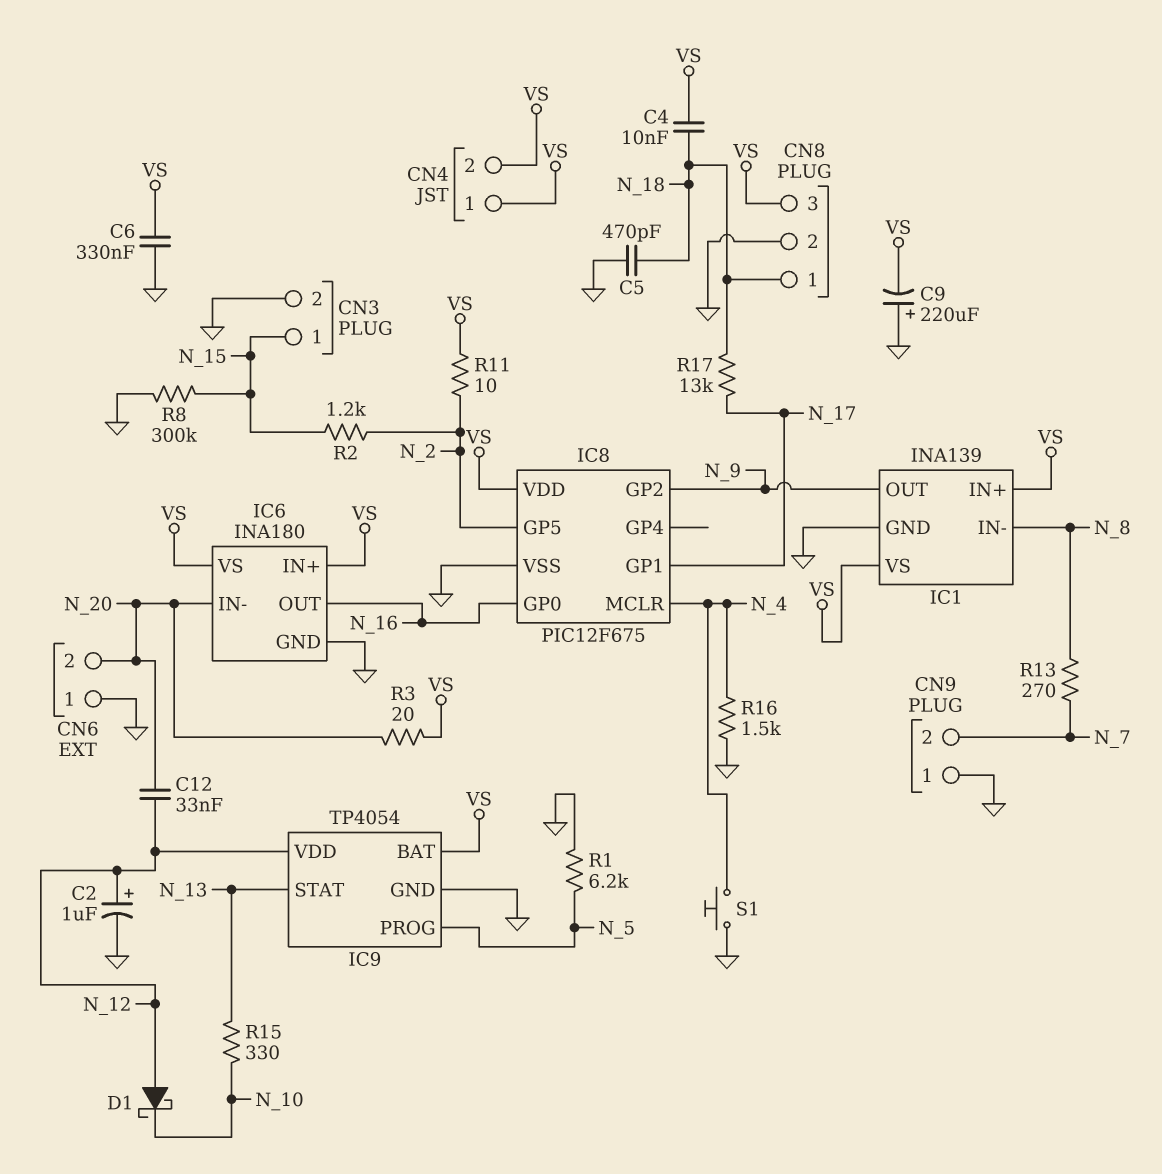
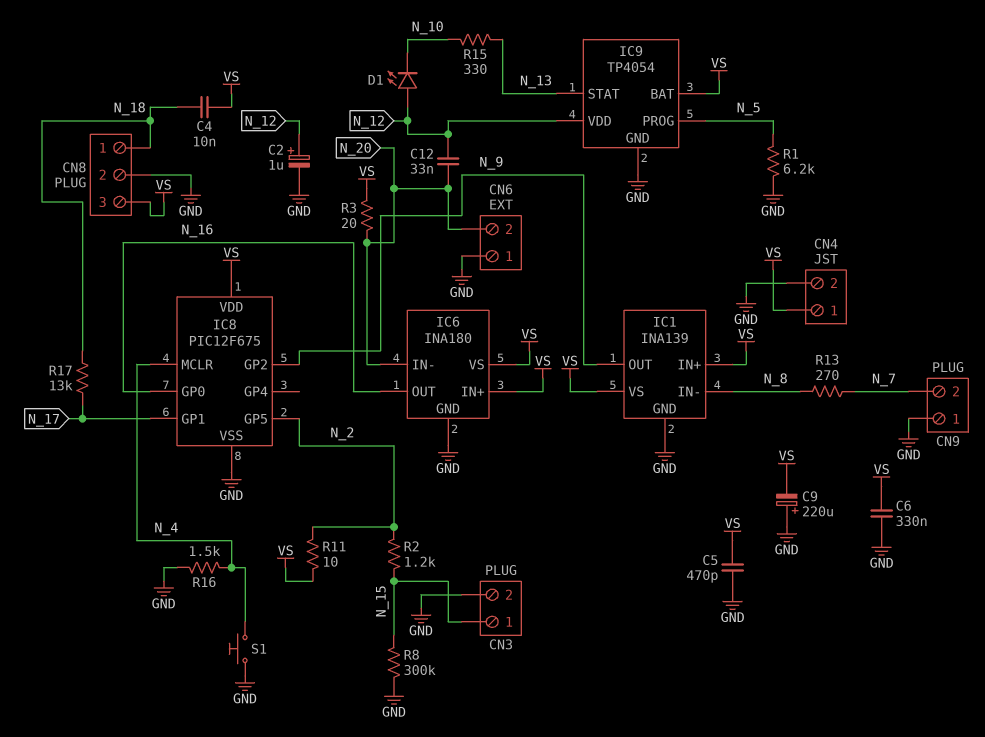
C5: 470pF (GND, N_18) -> 470pF (GND, VS)
CN4 pin 2: VS -> GND
D1: schottky (A N_12, K N_10) -> LED (A N_12, K N_10)

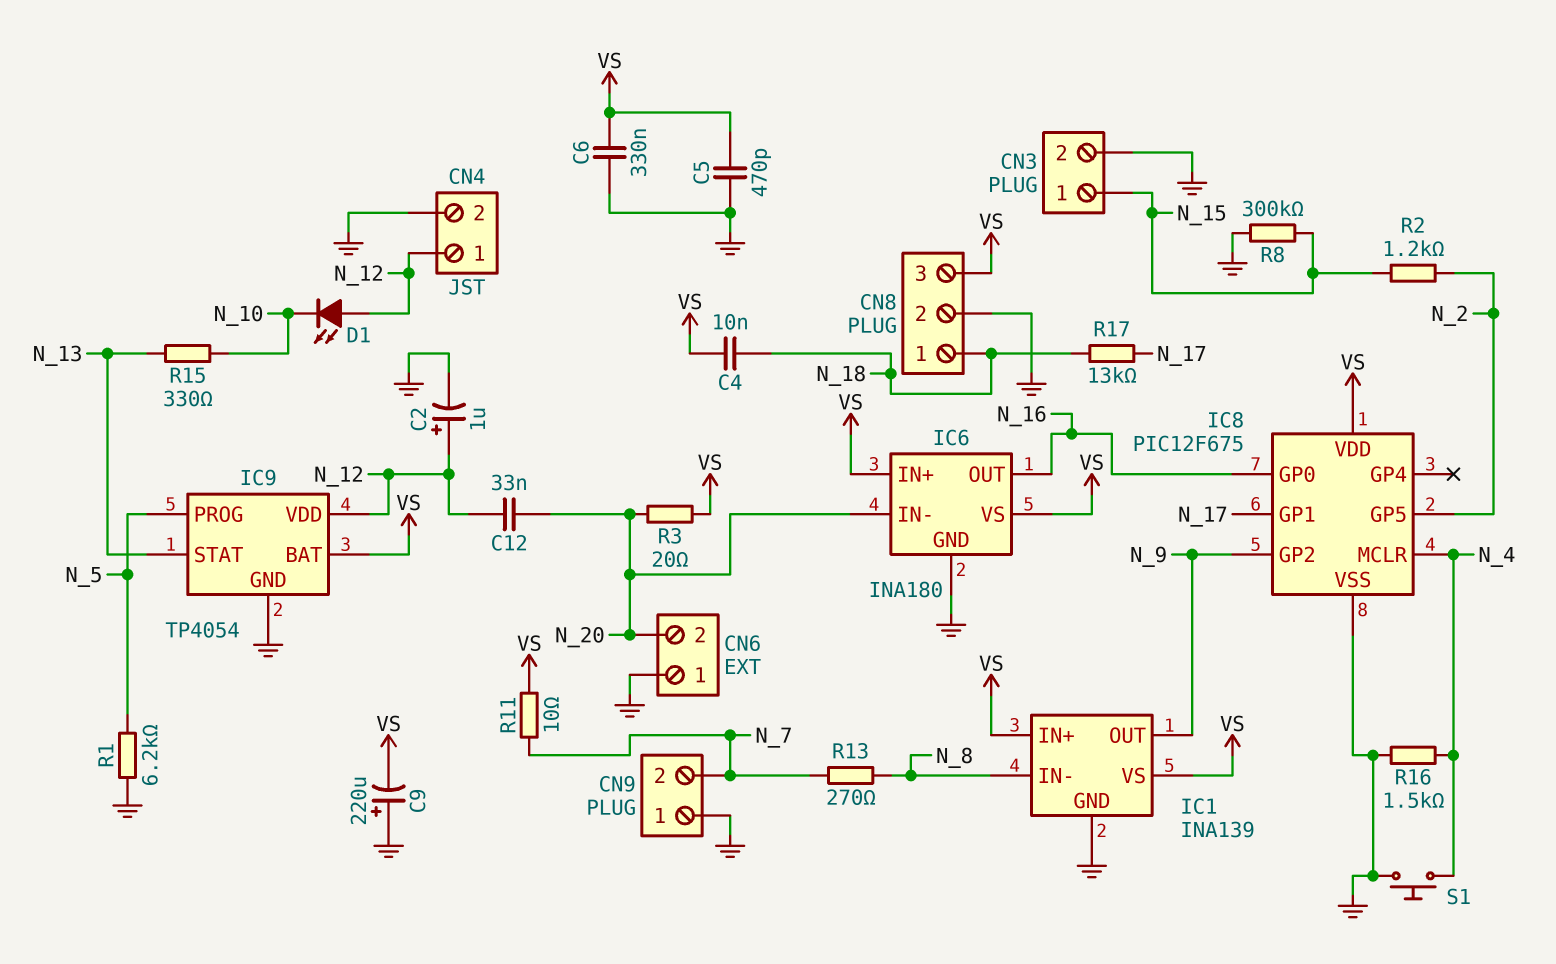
CN4 pin 1: VS -> N_12
R11: 10 (N_2, VS) -> 10 (N_7, VS)

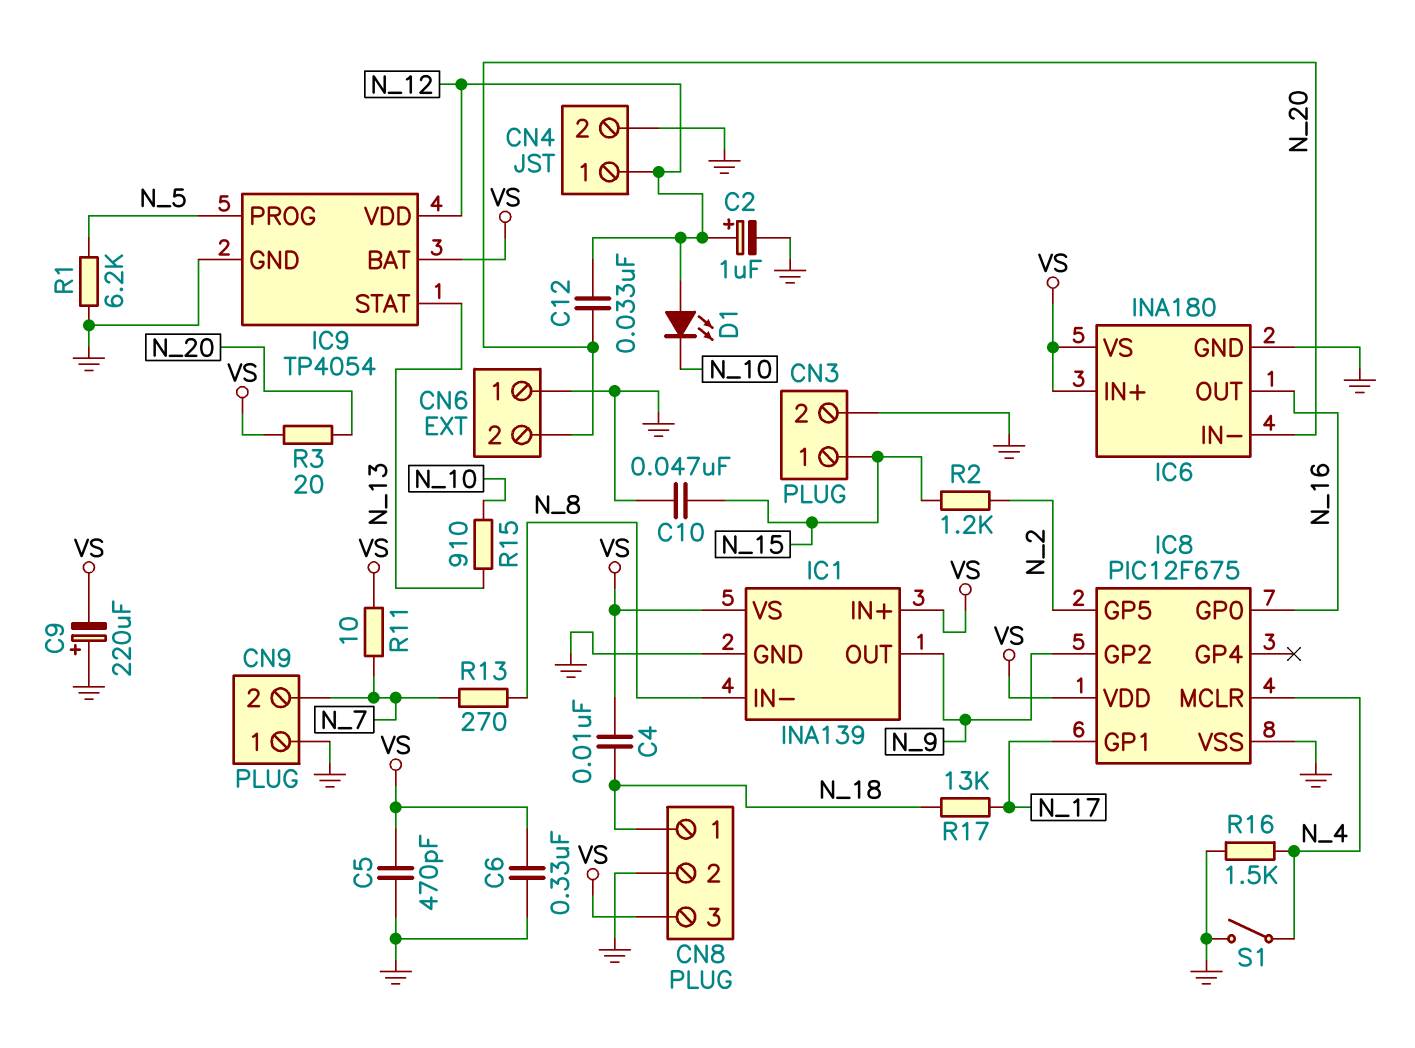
C10: none -> 47nF (GND, N_15)
R8: 300k (GND, N_15) -> none
R15: 330 (N_10, N_13) -> 910 (N_10, N_13)
S1: button (GND, N_4) -> switch (GND, N_4)

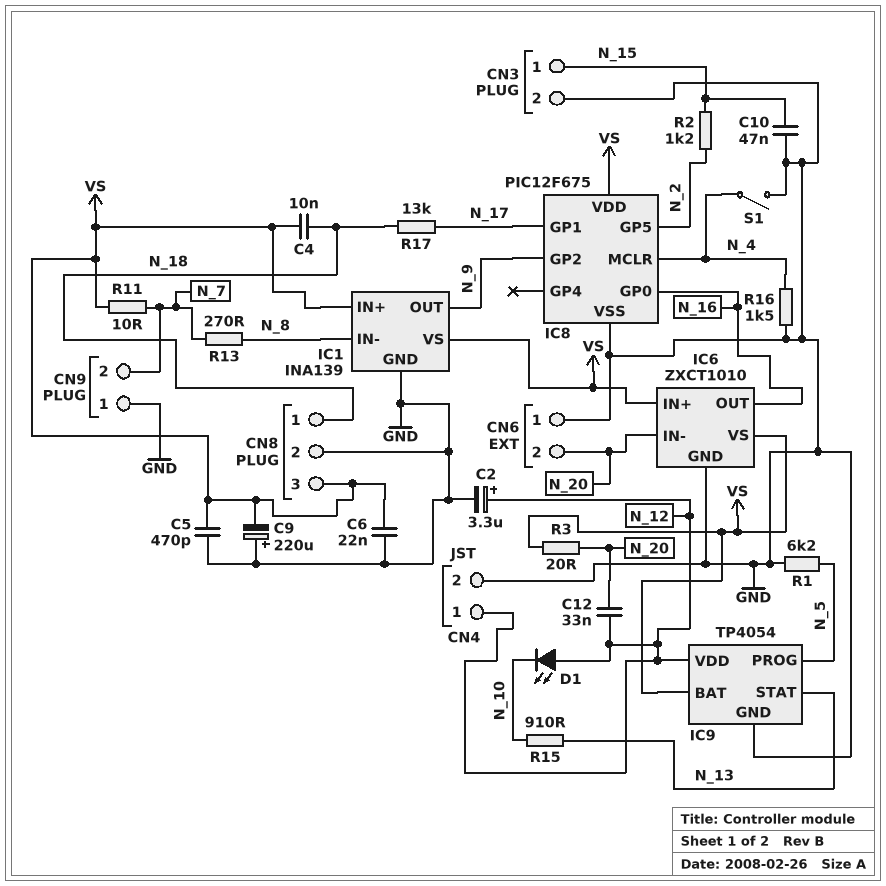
C2: 1uF (plus N_12, minus GND) -> 3.3uF (plus N_12, minus GND)
C6: 330nF (GND, VS) -> 22nF (GND, VS)
IC6: INA180 -> ZXCT1010

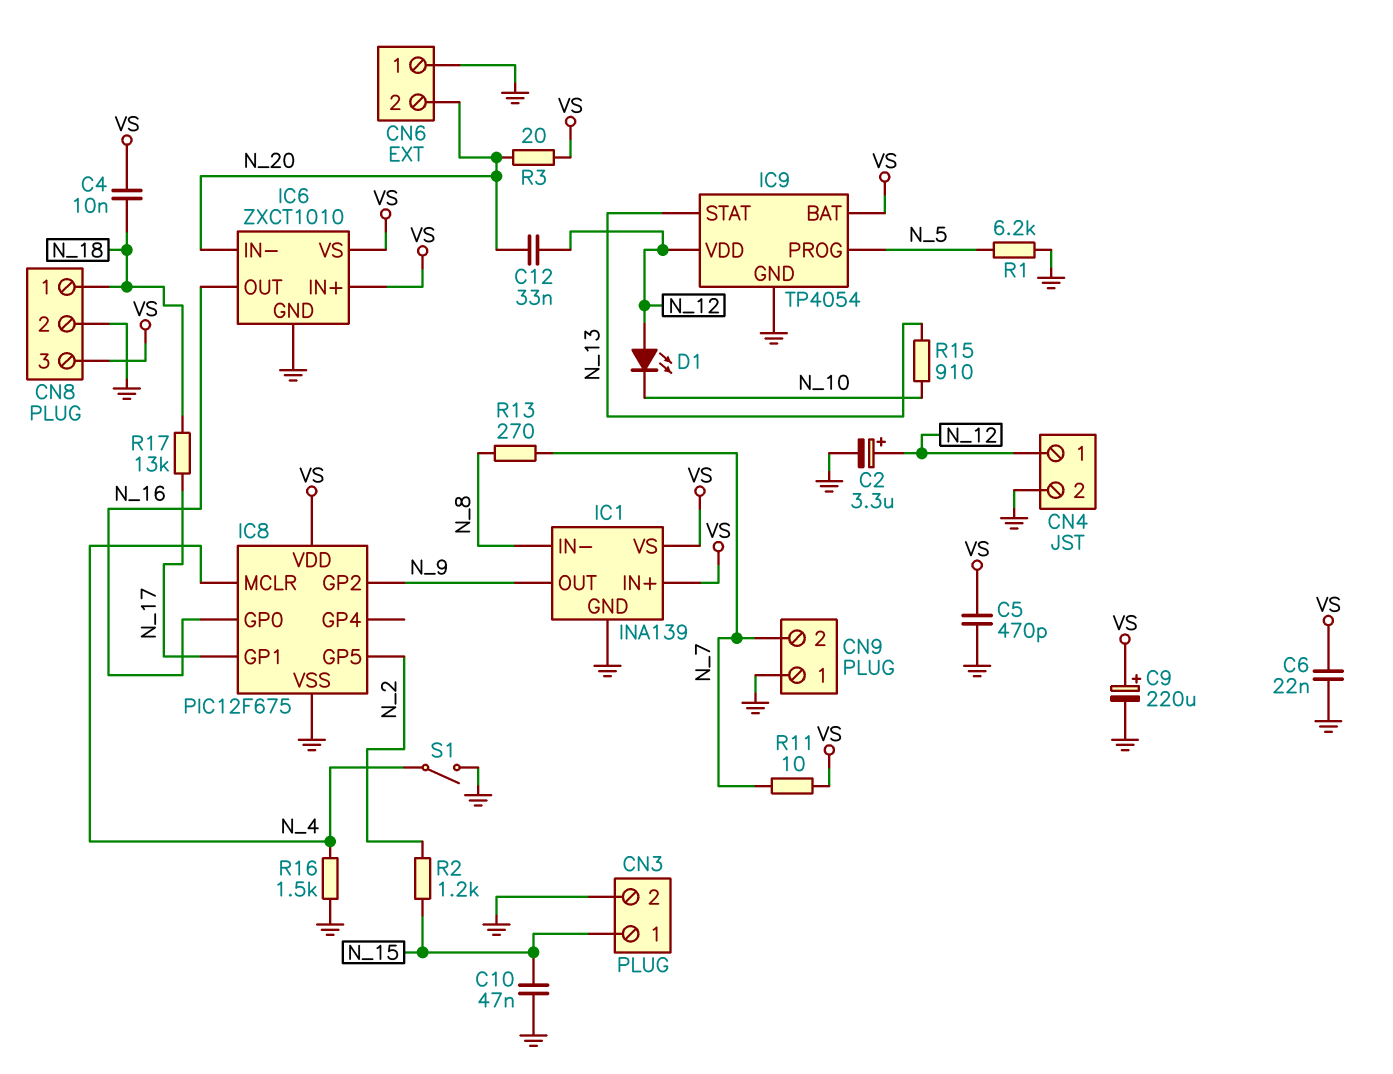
C9: 220uF (plus GND, minus VS) -> 220uF (plus VS, minus GND)

